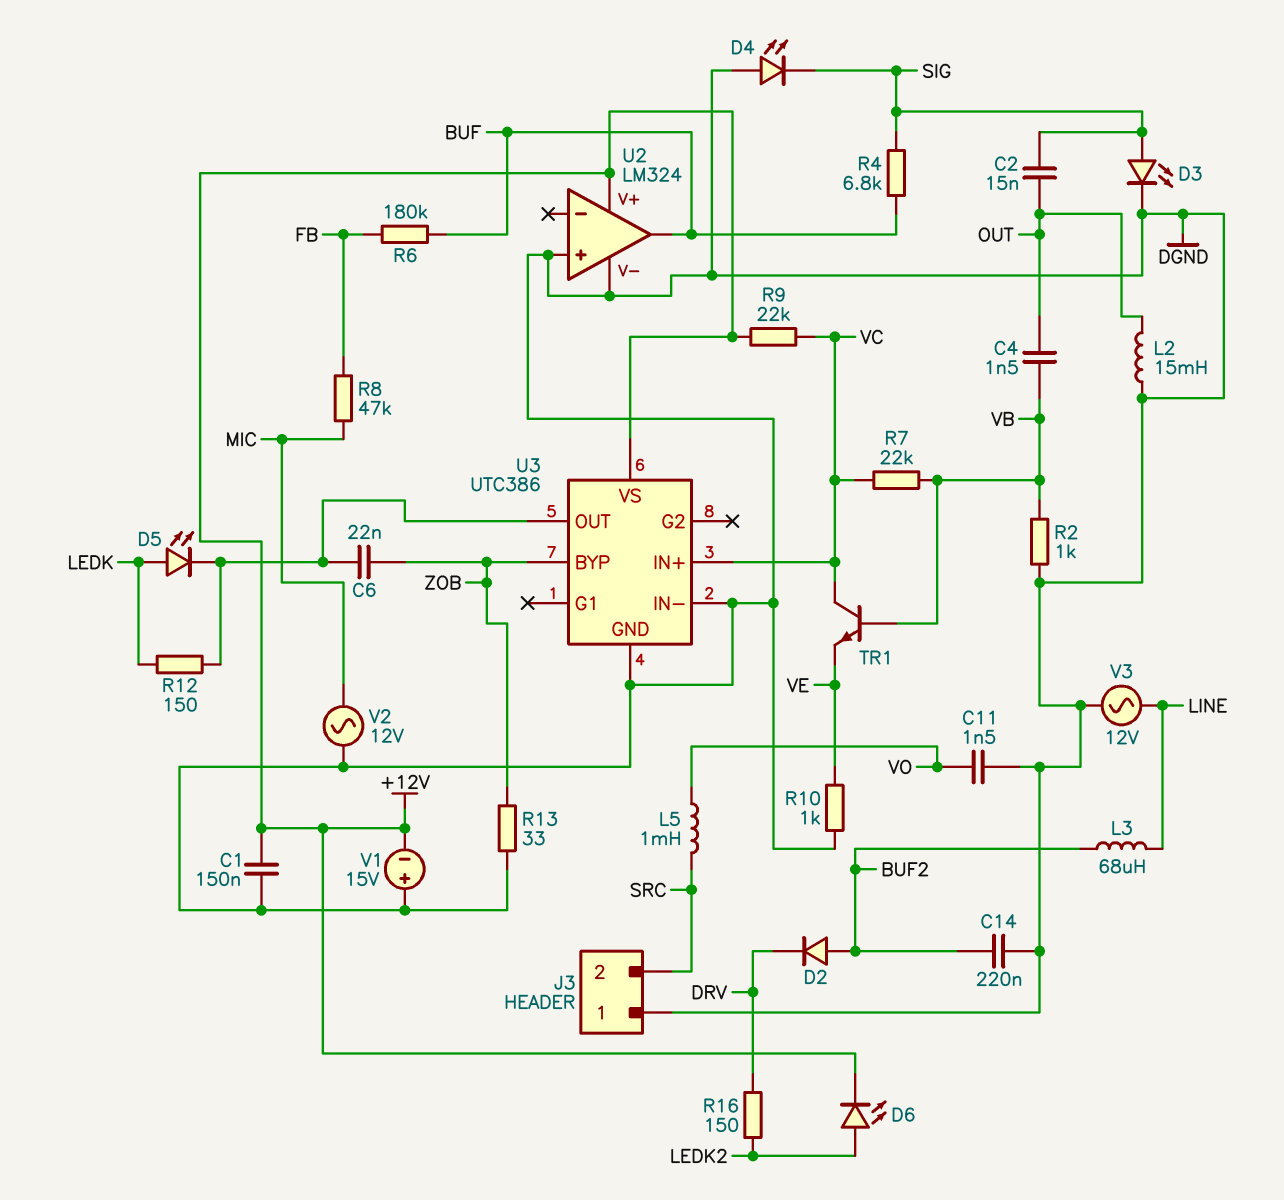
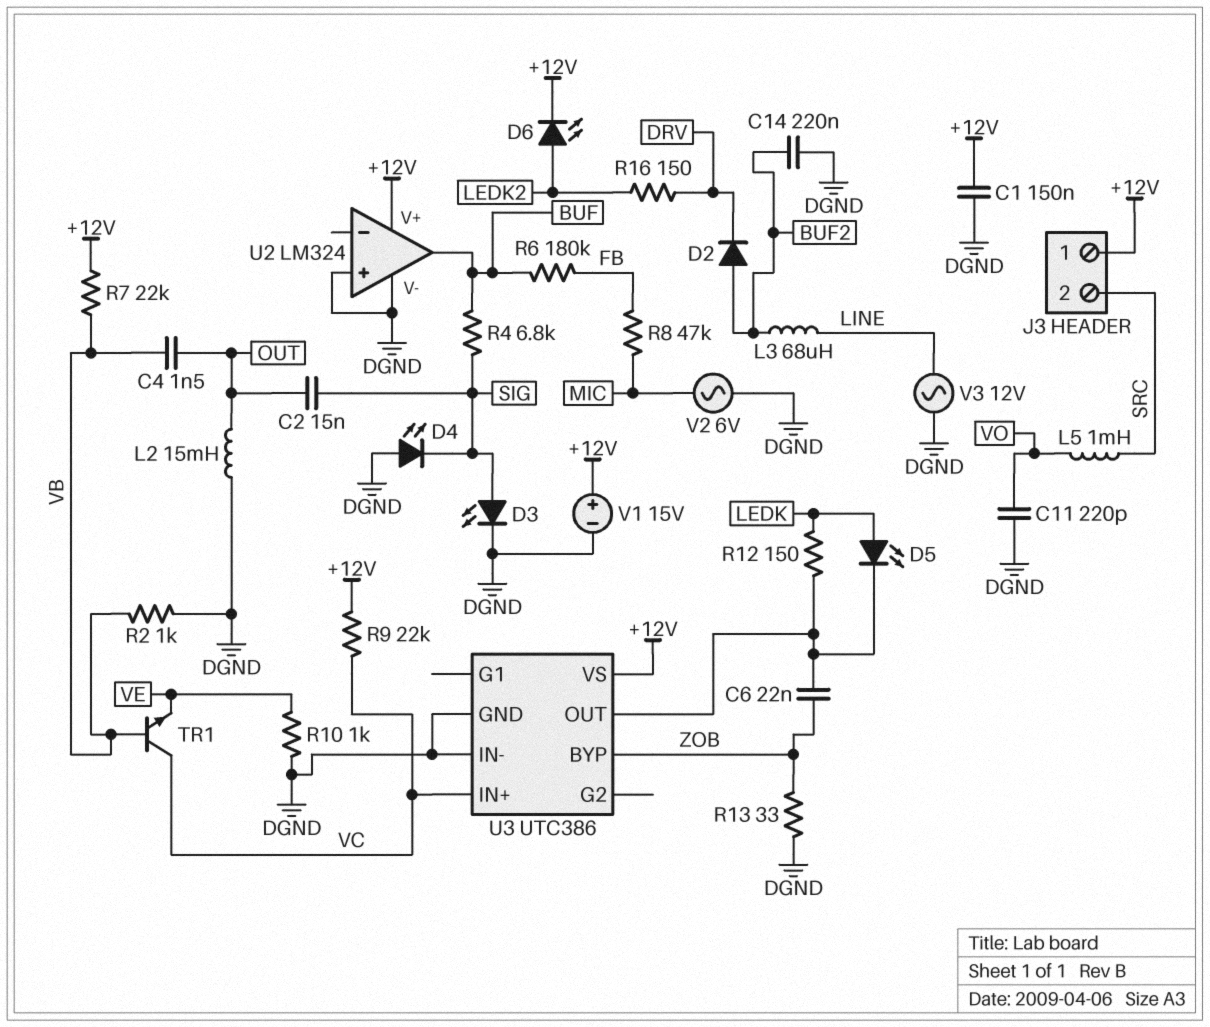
C11: 1.5nF (DGND, VO) -> 220pF (DGND, VO)
J3 pin 1: DGND -> +12V
R7: 22k (VB, VC) -> 22k (+12V, VB)
V1: 15V (plus DGND, minus +12V) -> 15V (plus +12V, minus DGND)
V2: AC 12V (DGND, MIC) -> AC 6V (DGND, MIC)

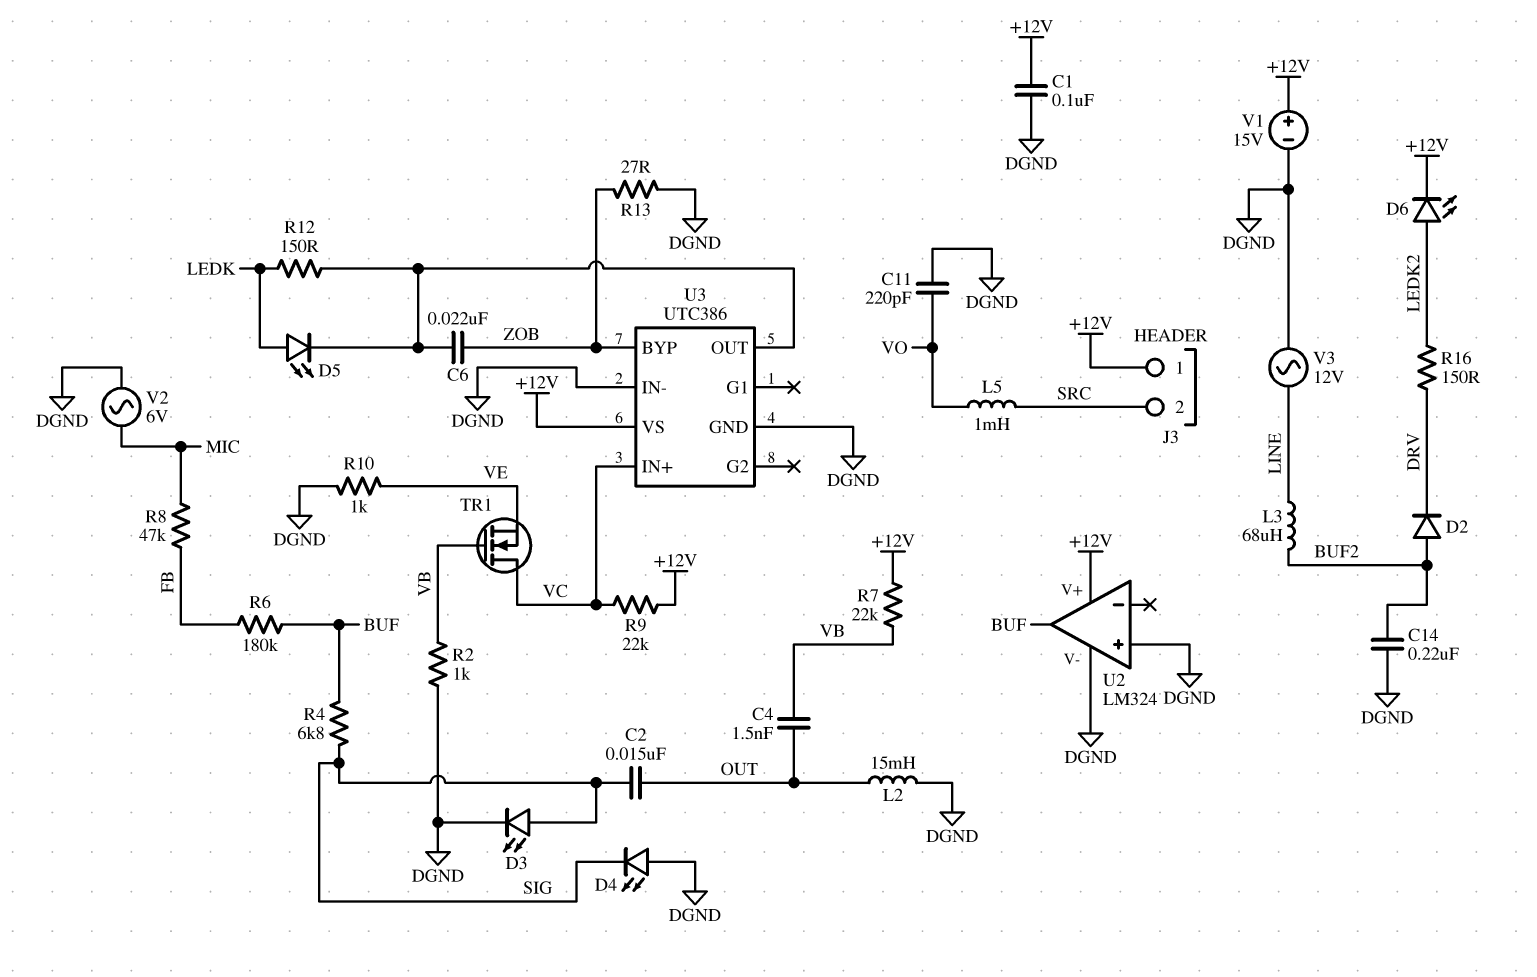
C1: 150nF (+12V, DGND) -> 100nF (+12V, DGND)
R13: 33 (DGND, ZOB) -> 27 (DGND, ZOB)
TR1: NPN (B VB, C VC, E VE) -> NMOS (G VB, D VC, S VE)

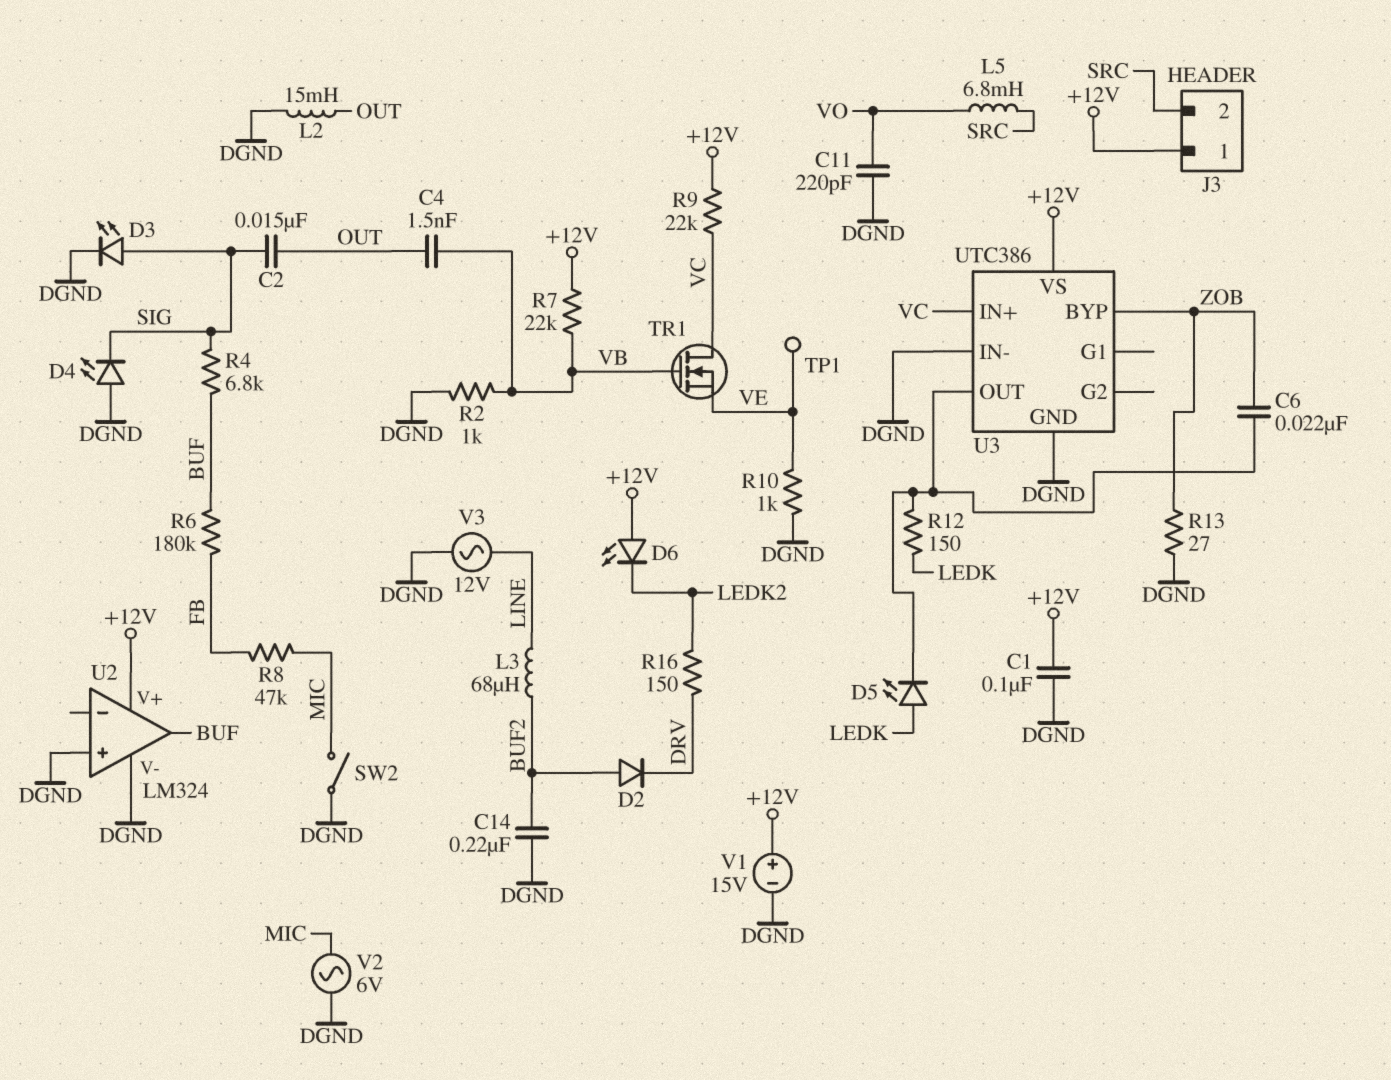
D6: LED (A LEDK2, K +12V) -> LED (A +12V, K LEDK2)
L5: 1mH (SRC, VO) -> 6.8mH (SRC, VO)
SW2: none -> switch (DGND, MIC)
TP1: none -> test point (VE)

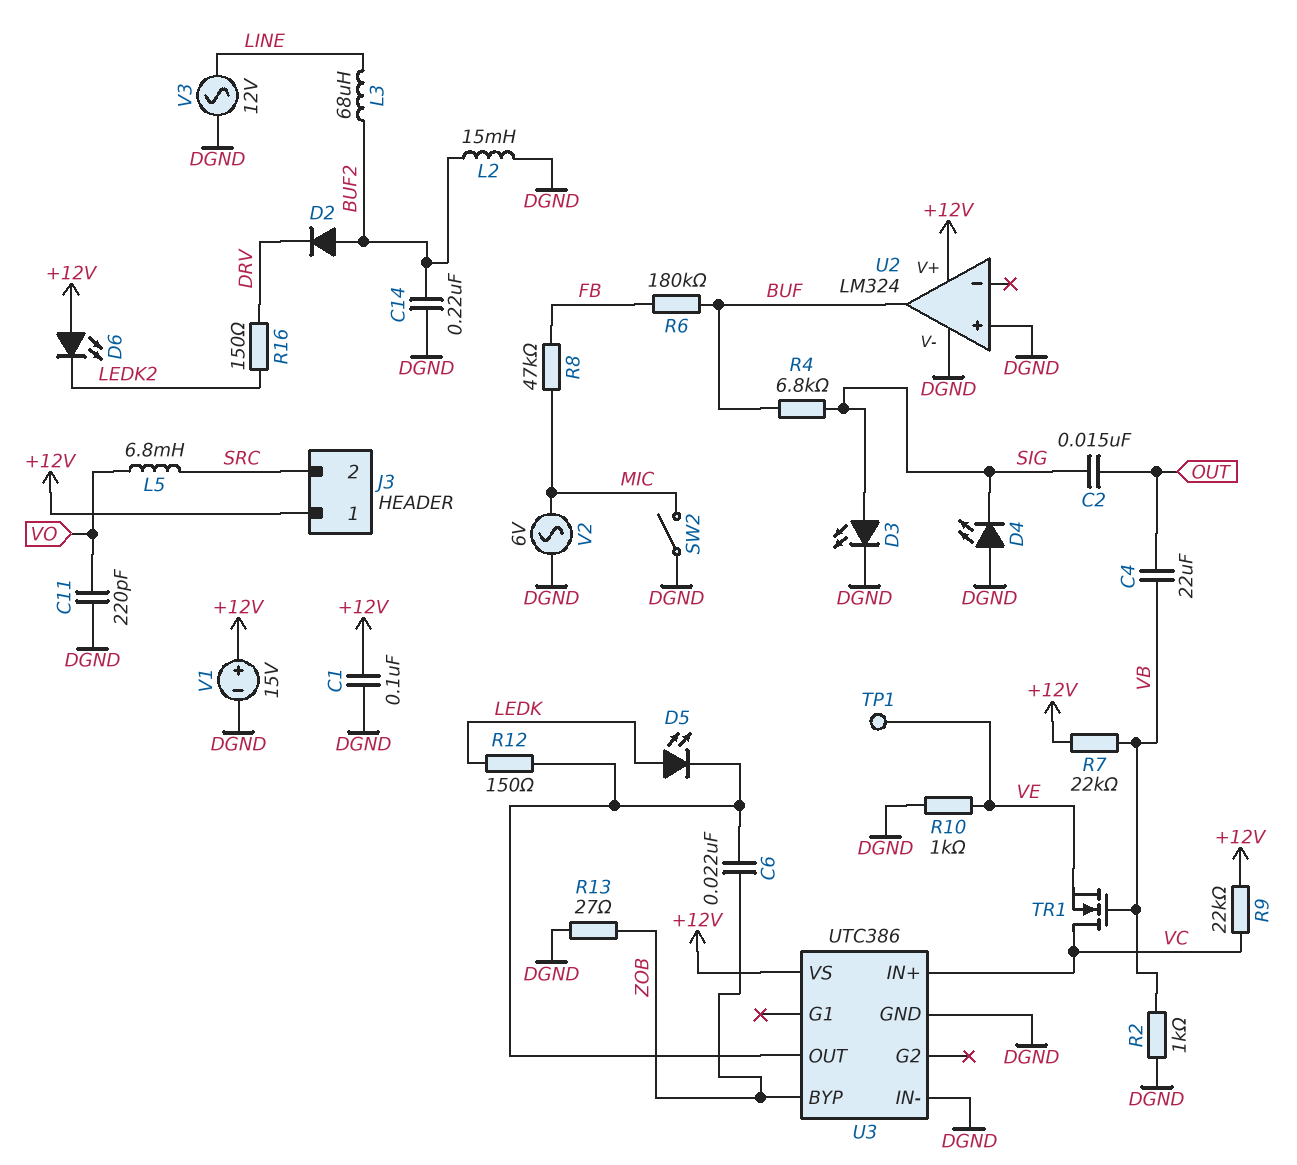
C4: 1.5nF (OUT, VB) -> 22uF (OUT, VB)
L2: 15mH (DGND, OUT) -> 15mH (BUF2, DGND)

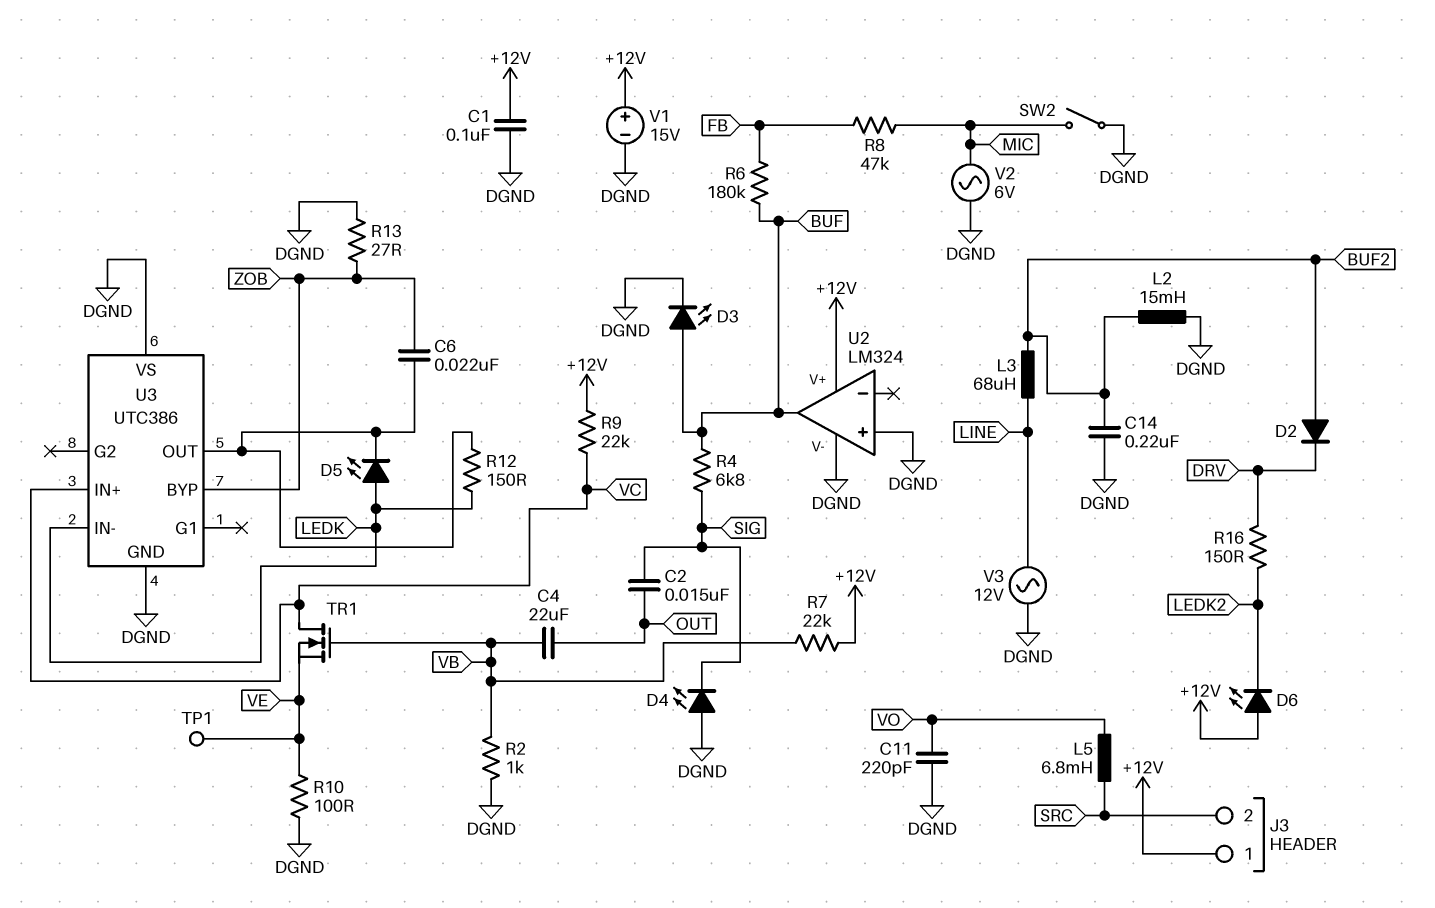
D3: LED (A SIG, K DGND) -> LED (A BUF, K DGND)
R10: 1k (DGND, VE) -> 100 (DGND, VE)
U3 pin IN-: DGND -> LEDK
U3 pin VS: +12V -> DGND

